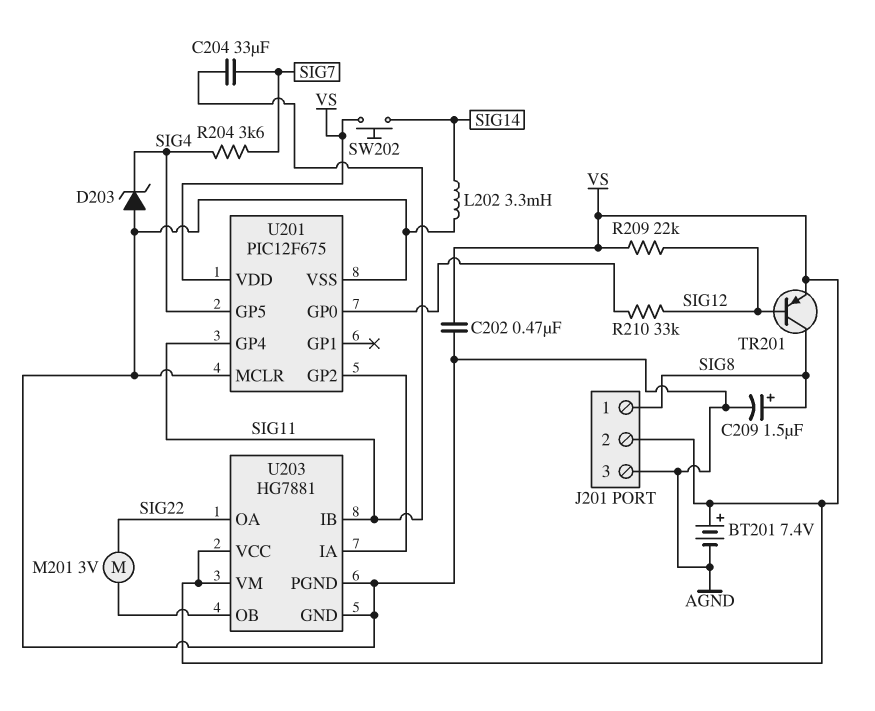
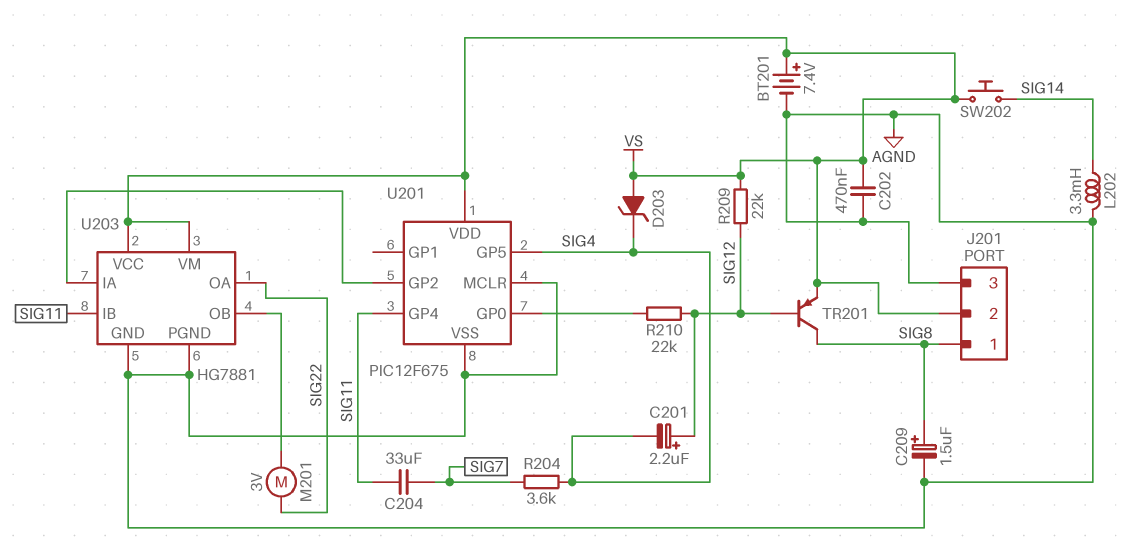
C201: none -> 2.2uF (plus SIG12, minus SIG4)
D203: zener (A AGND, K SIG4) -> zener (A VS, K SIG4)
R210: 33k (SIG12, U201/GP0) -> 22k (SIG12, U201/GP0)

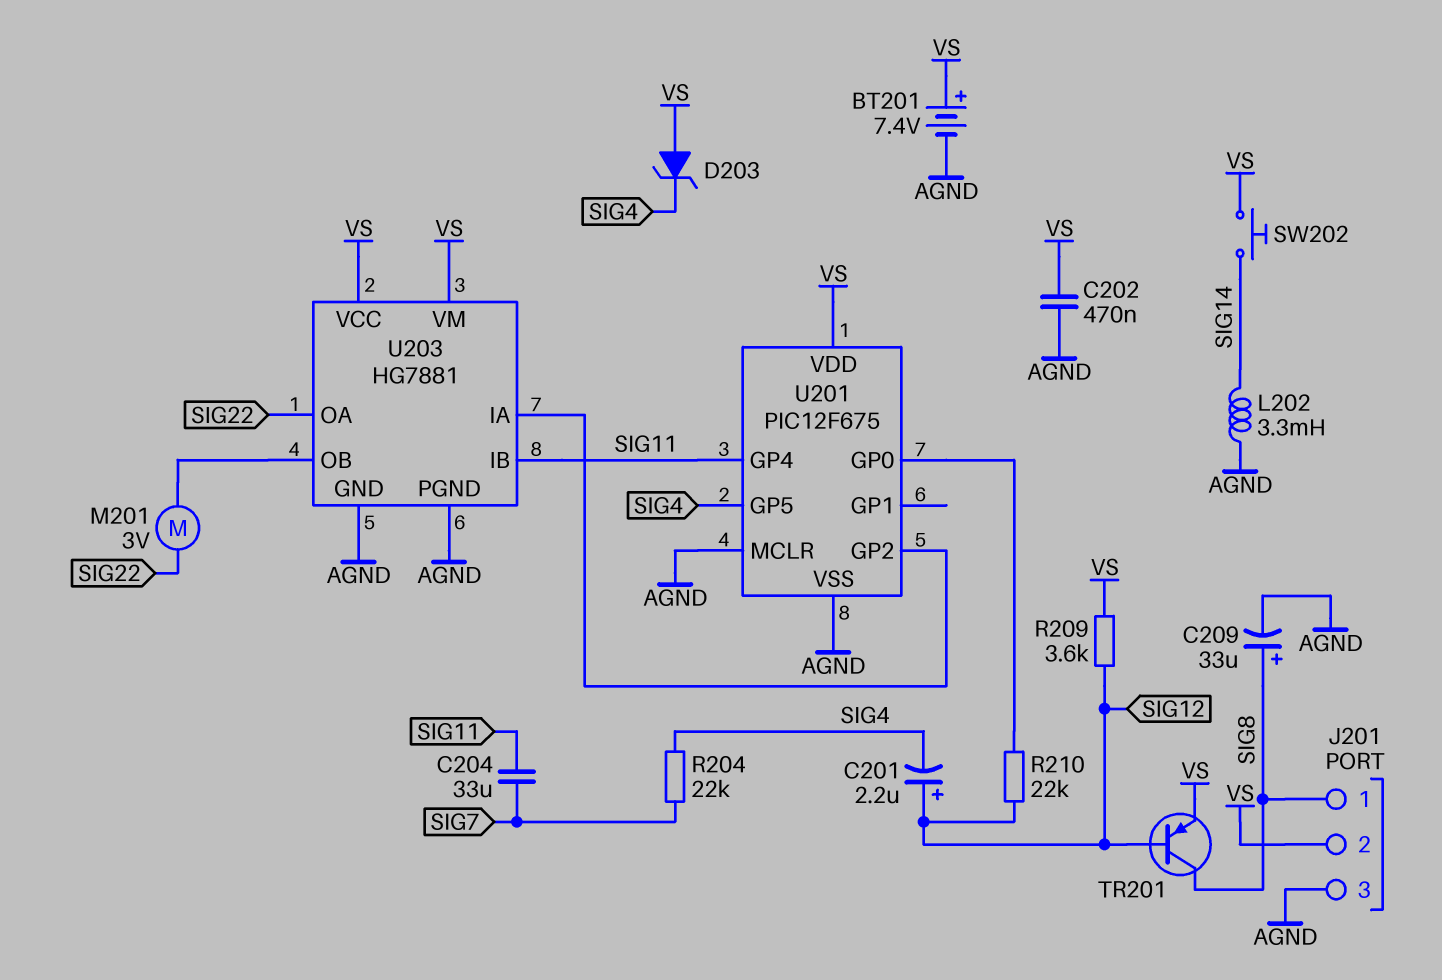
C209: 1.5uF (plus SIG8, minus AGND) -> 33uF (plus SIG8, minus AGND)
R204: 3.6k (SIG4, SIG7) -> 22k (SIG4, SIG7)
R209: 22k (SIG12, VS) -> 3.6k (SIG12, VS)

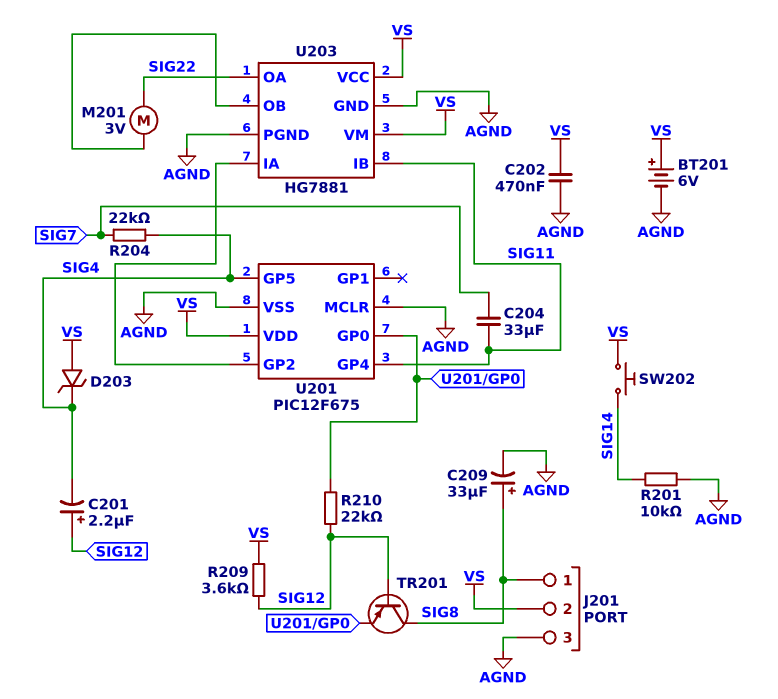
BT201: 7.4V (plus VS, minus AGND) -> 6V (plus VS, minus AGND)
L202: 3.3mH (AGND, SIG14) -> none
R201: none -> 10k (AGND, SIG14)
TR201: PNP (B SIG12, C SIG8, E VS) -> PNP (B SIG12, C SIG8, E U201/GP0)

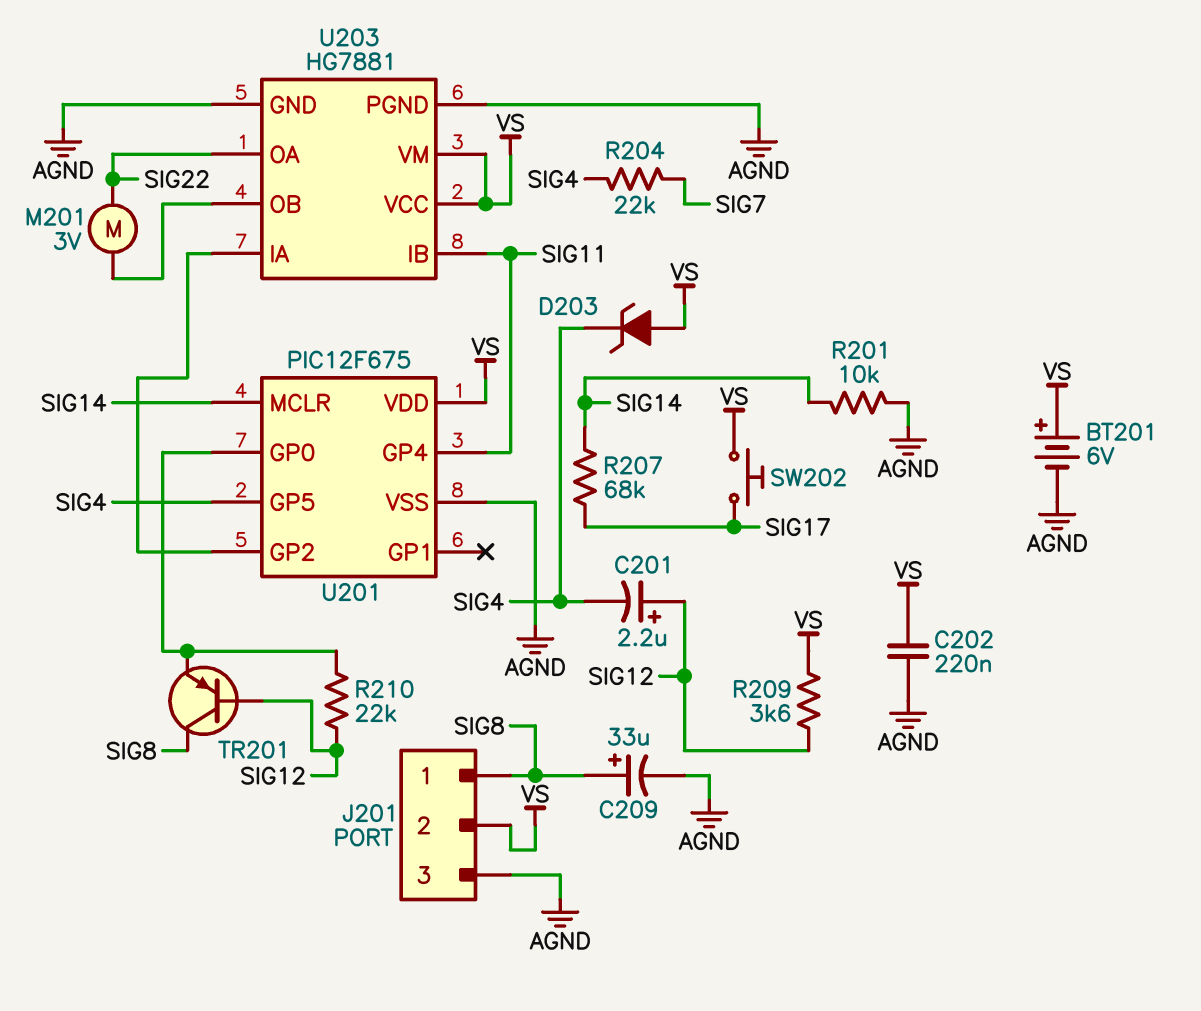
C202: 470nF (AGND, VS) -> 220nF (AGND, VS)
C204: 33uF (SIG7, SIG11) -> none
R207: none -> 68k (SIG14, SIG17)
SW202: button (SIG14, VS) -> button (SIG17, VS)
U201 pin MCLR: AGND -> SIG14

